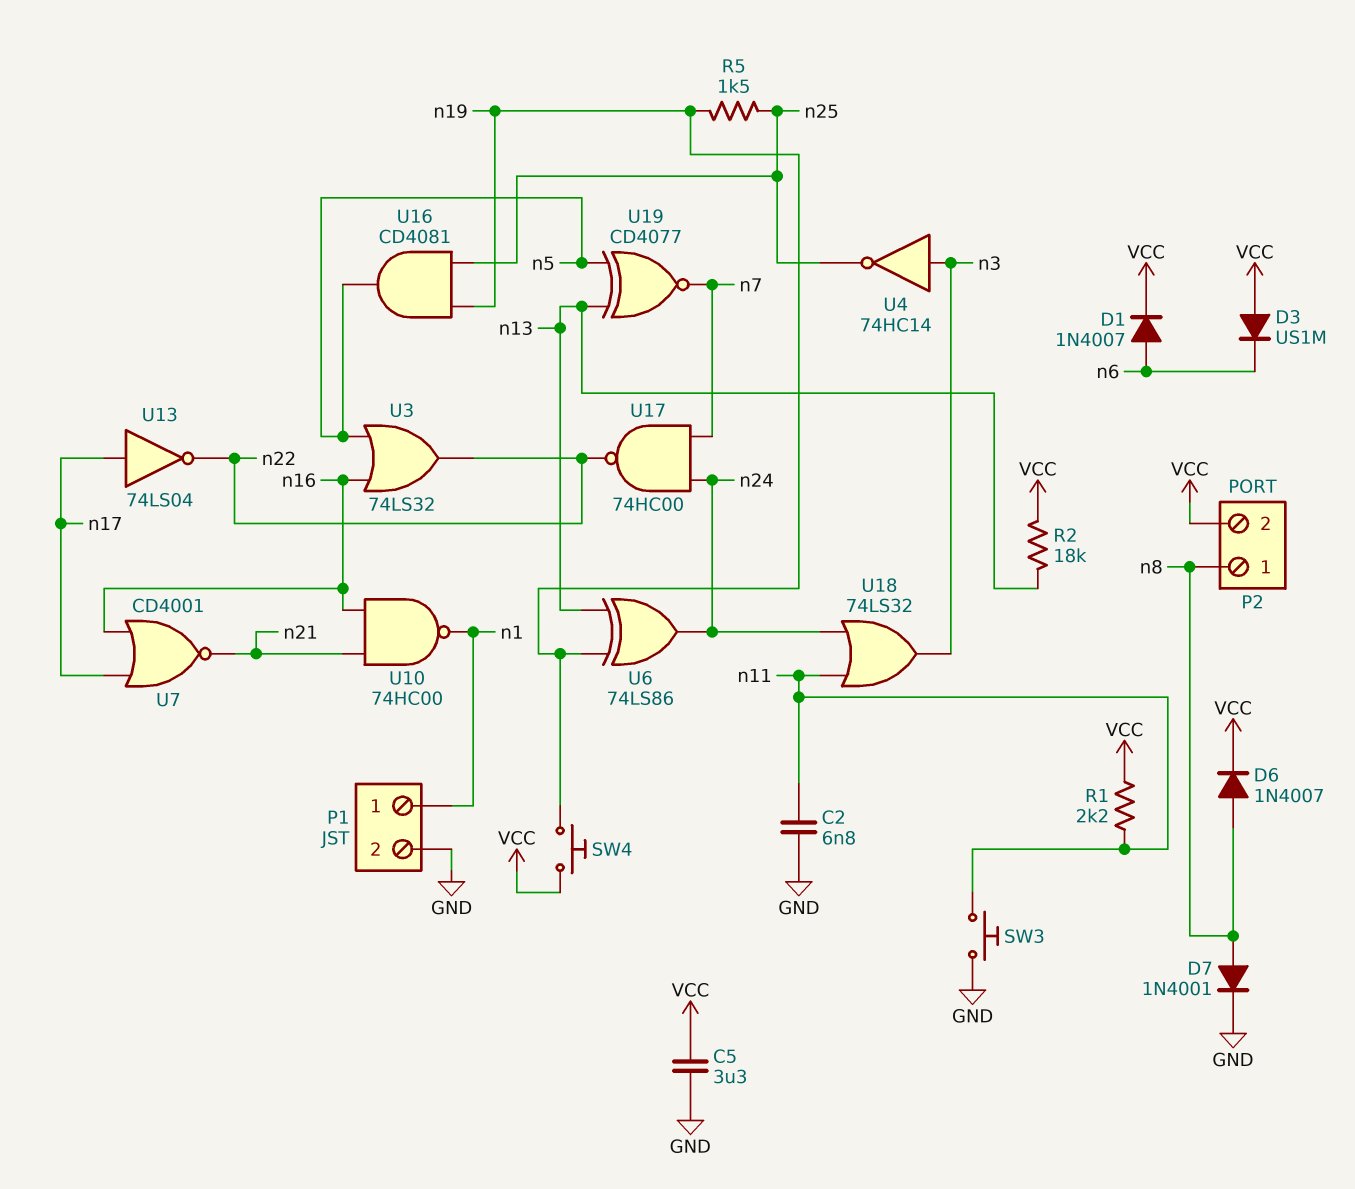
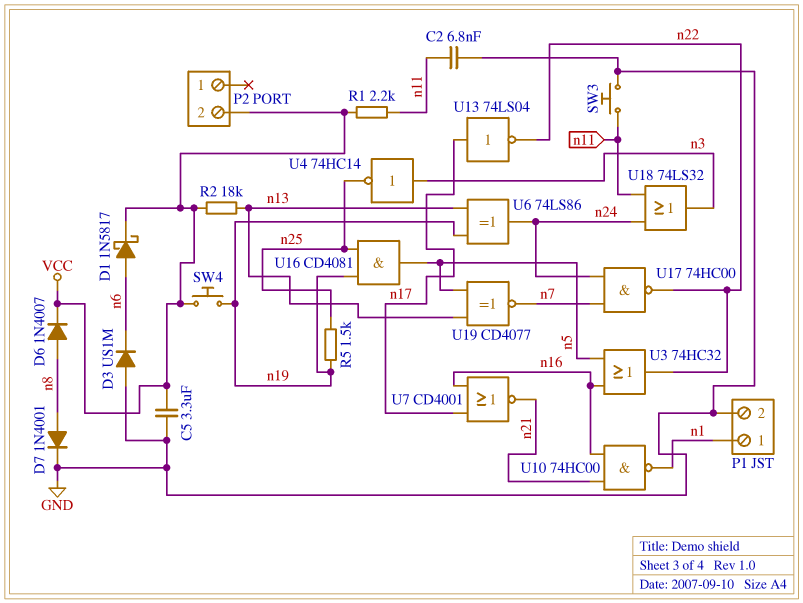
D1: diode 1N4007 (A n6, K VCC) -> schottky 1N5817 (A n6, K VCC)
D3: diode US1M (A VCC, K n6) -> diode US1M (A GND, K n6)
P2 pin 1: n8 -> none
U3: OR 74LS32 (in n5, in n16, out n22) -> OR 74HC32 (in n5, in n16, out n22)

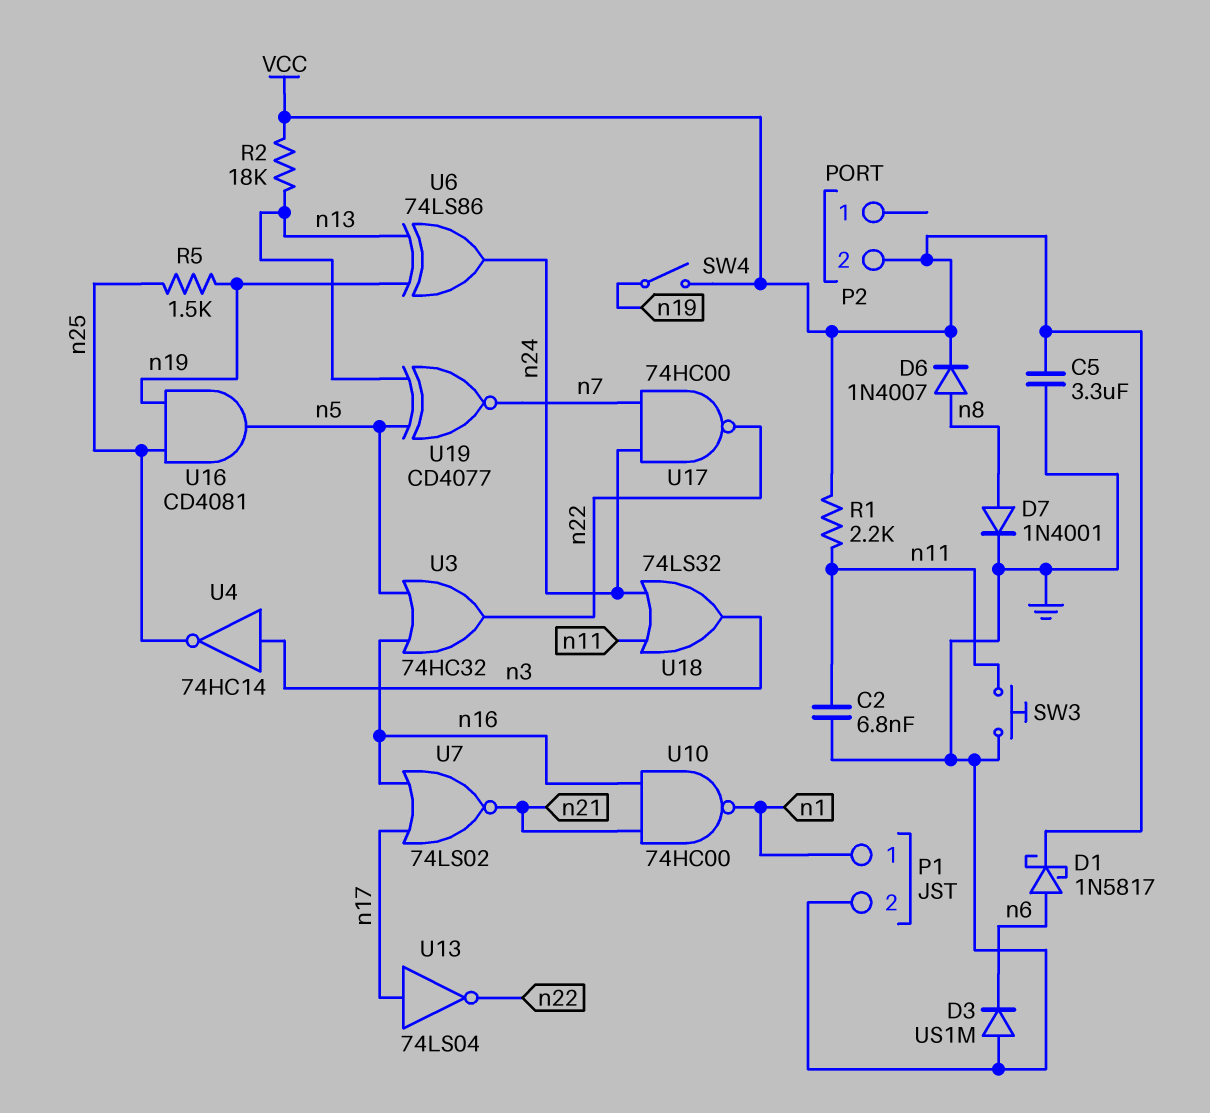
SW4: button (VCC, n19) -> switch (VCC, n19)
U7: NOR CD4001 (in n16, in n17, out n21) -> NOR 74LS02 (in n16, in n17, out n21)

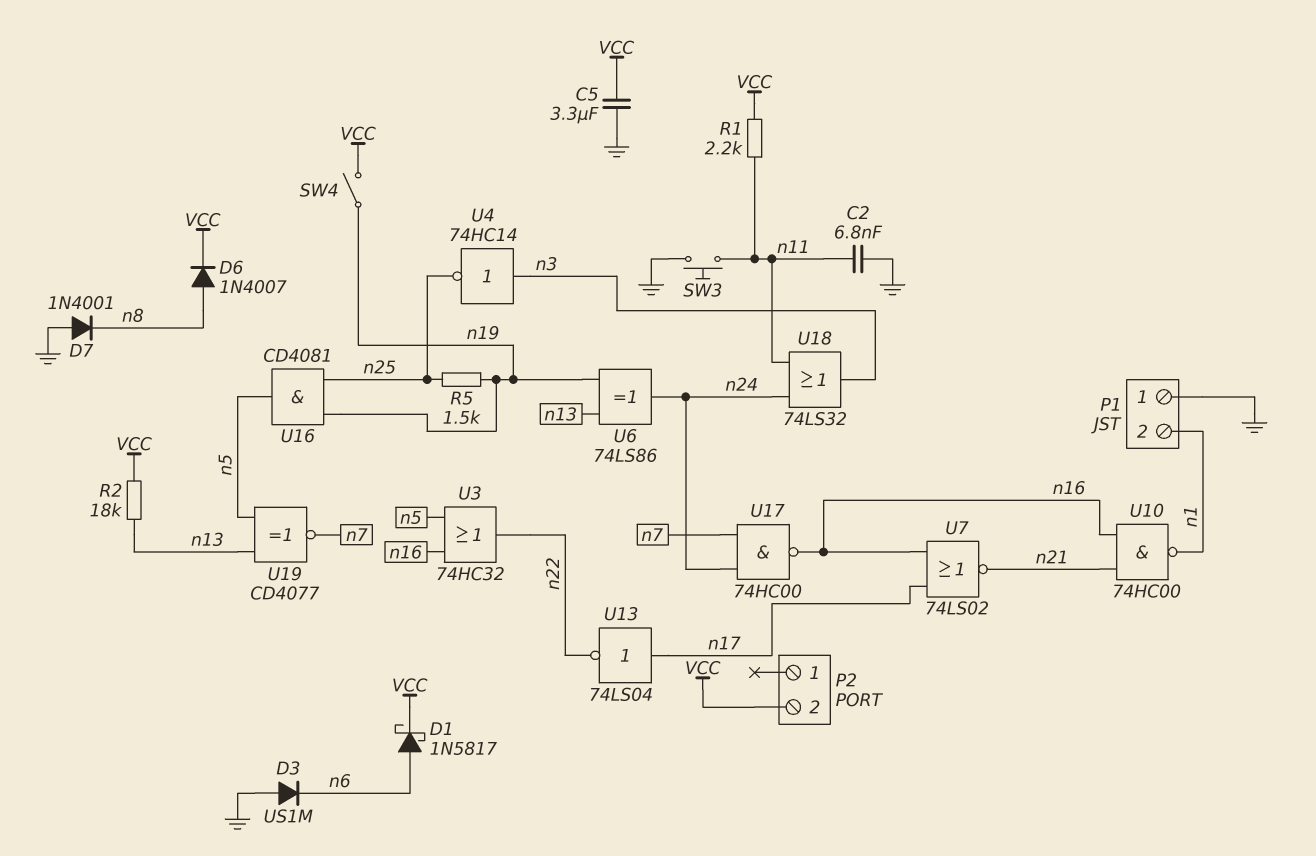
D7: diode 1N4001 (A n8, K GND) -> diode 1N4001 (A GND, K n8)
P1 pin 1: n1 -> GND
P1 pin 2: GND -> n1
U17: NAND 74HC00 (in n7, in n24, out n22) -> NAND 74HC00 (in n7, in n24, out n16)

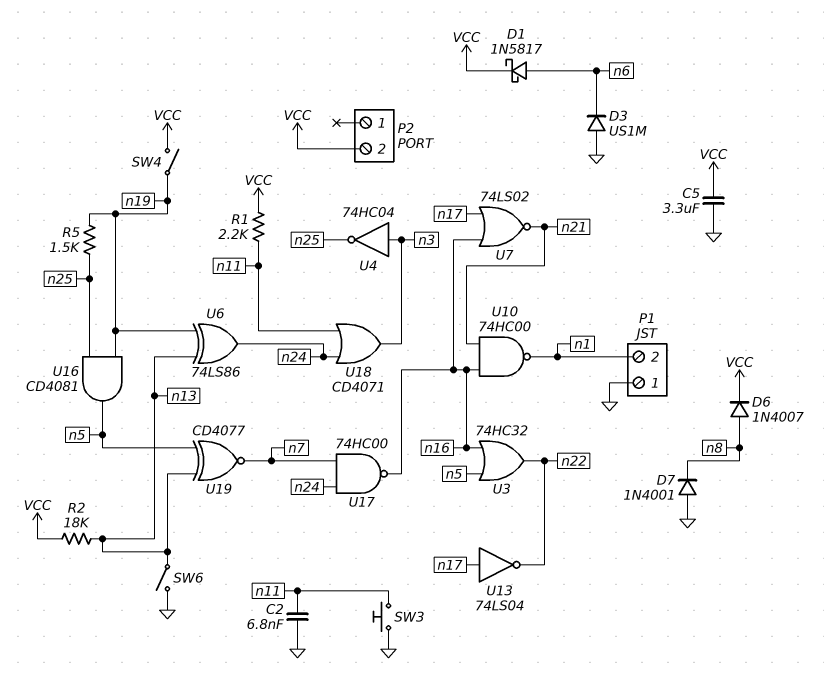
SW6: none -> switch (GND, n13)
U4: NOT 74HC14 (in n3, out n25) -> NOT 74HC04 (in n3, out n25)
U18: OR 74LS32 (in n11, in n24, out n3) -> OR CD4071 (in n11, in n24, out n3)

